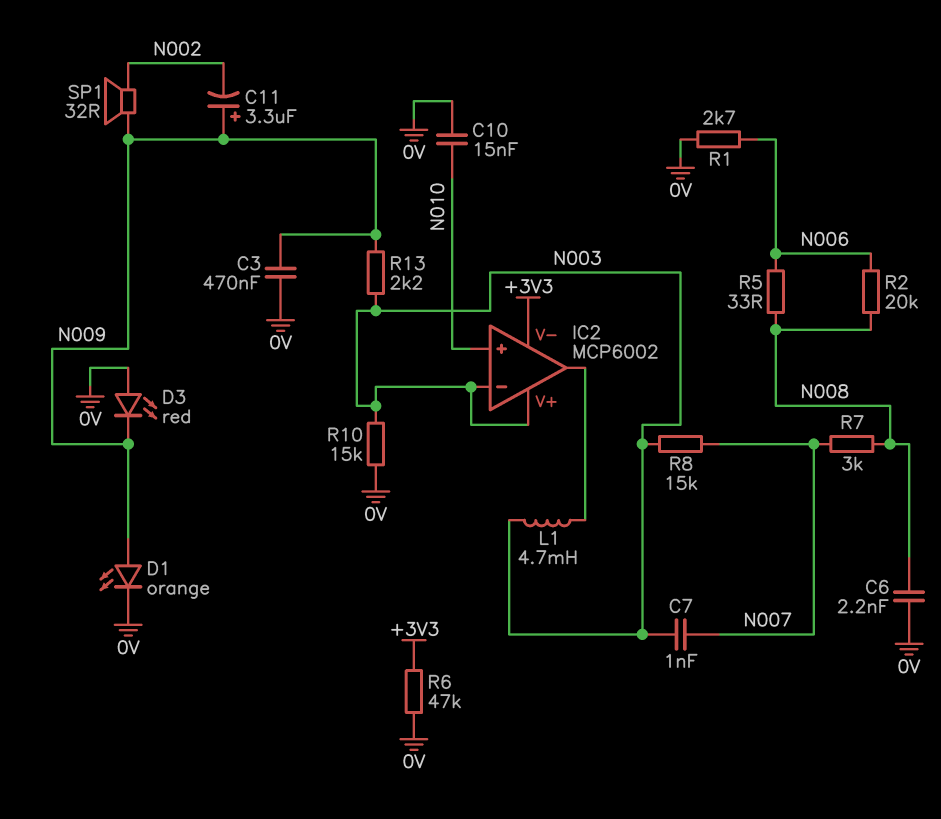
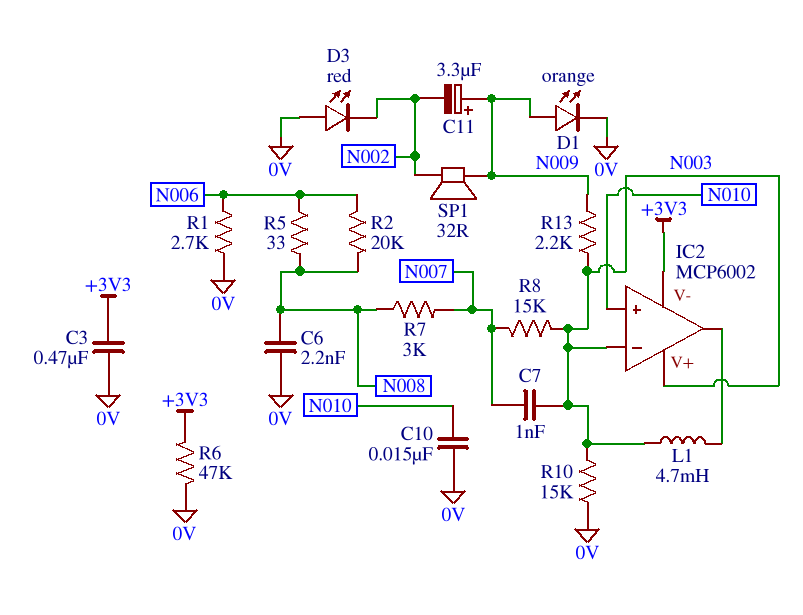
C3: 470nF (0V, N009) -> 470nF (+3V3, 0V)
D3: LED red (A 0V, K N009) -> LED red (A 0V, K N002)

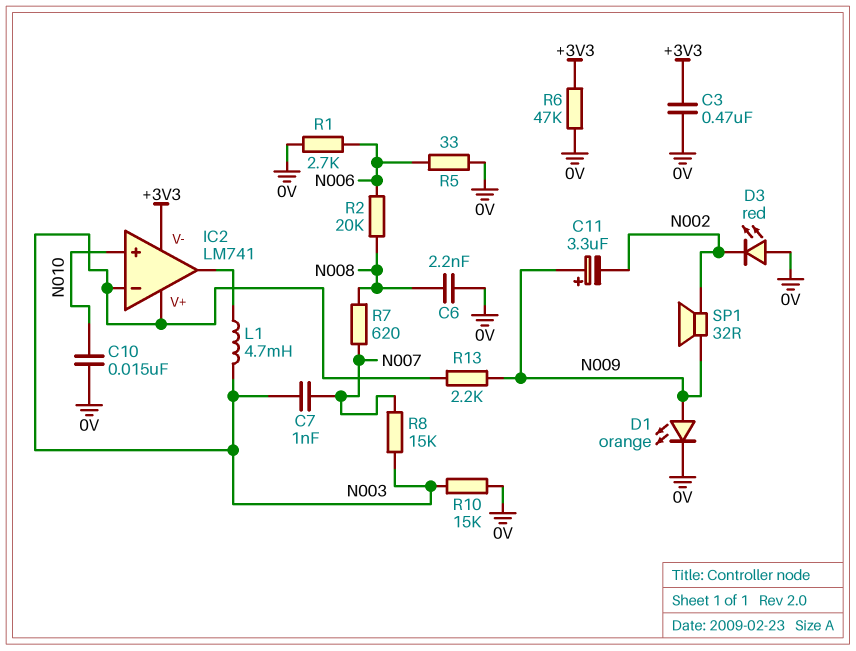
IC2: MCP6002 -> LM741
R5: 33 (N006, N008) -> 33 (0V, N006)
R7: 3k (N007, N008) -> 620 (N007, N008)

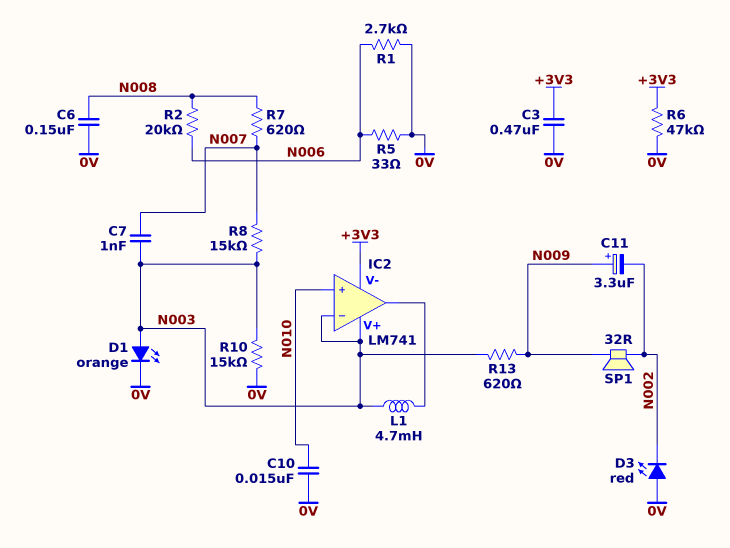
C6: 2.2nF (0V, N008) -> 150nF (0V, N008)
D1: LED orange (A N009, K 0V) -> LED orange (A N003, K 0V)
R13: 2.2k (N003, N009) -> 620 (N003, N009)

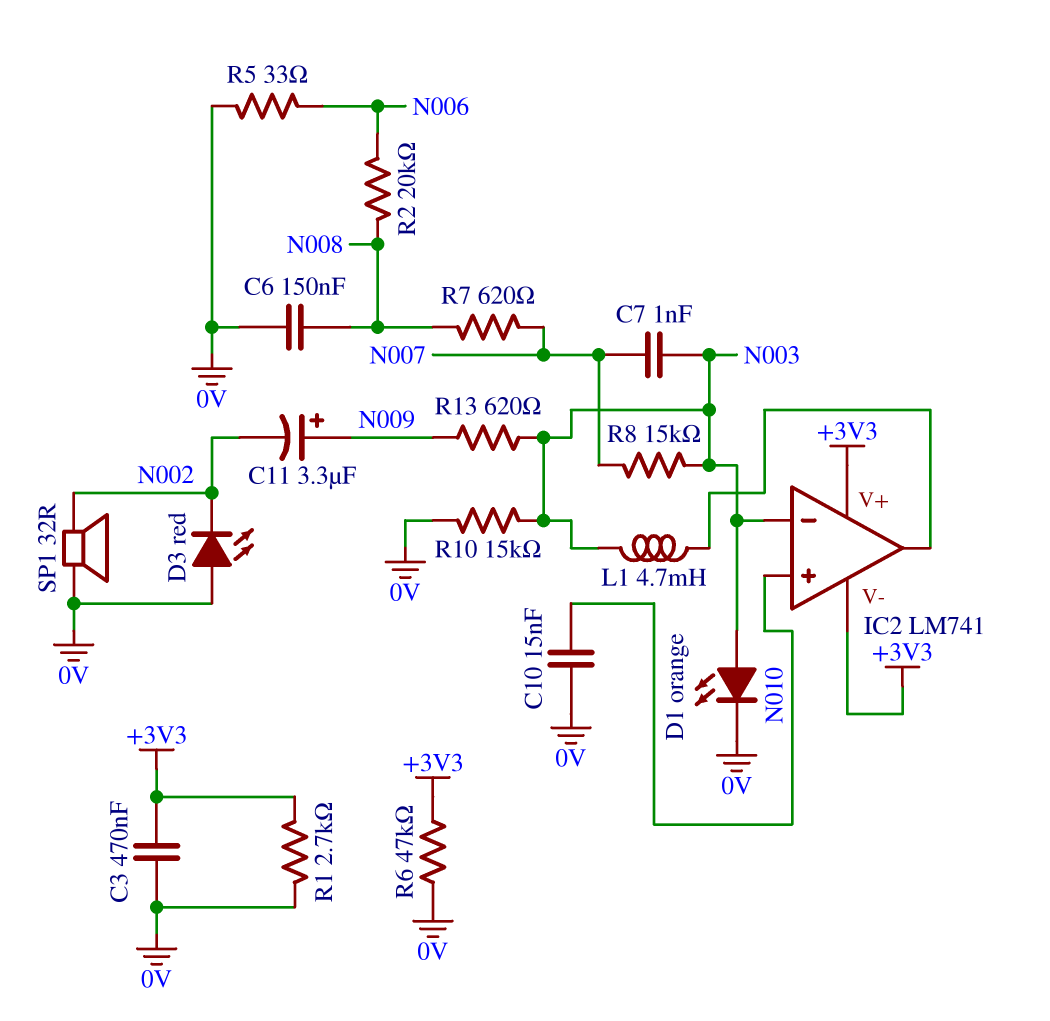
IC2 pin V+: N003 -> +3V3
R1: 2.7k (0V, N006) -> 2.7k (+3V3, 0V)
SP1: speaker 32R (N002, N009) -> speaker 32R (0V, N002)

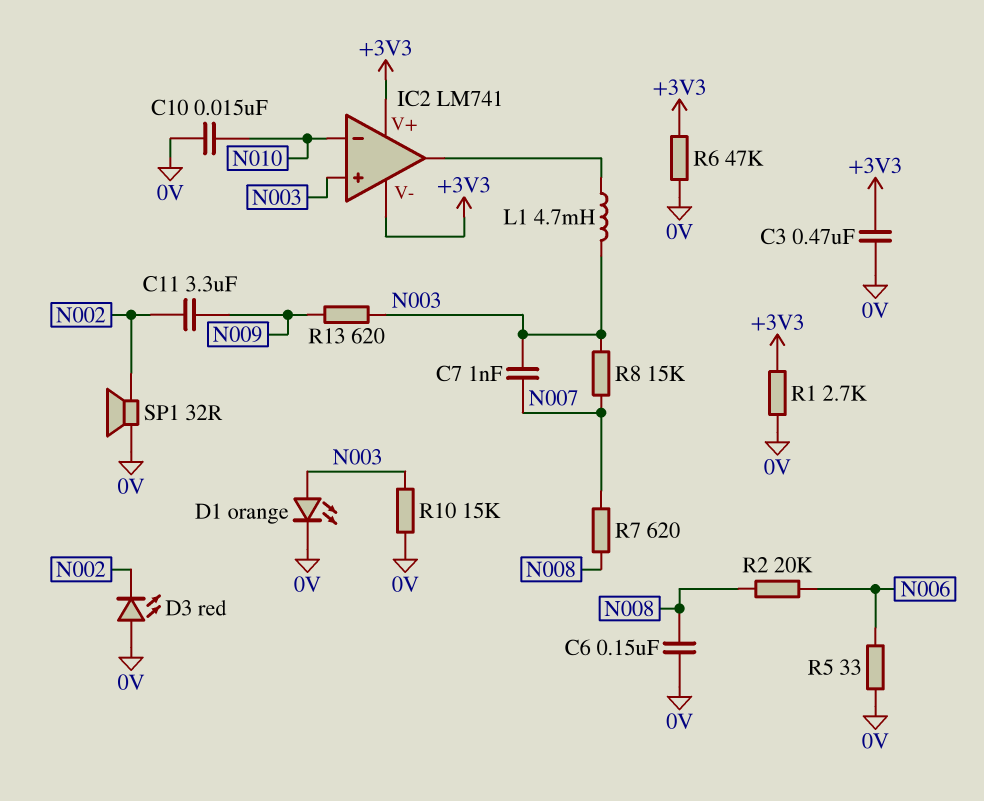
C11: 3.3uF (plus N009, minus N002) -> 3.3uF (N002, N009)
IC2 pin in+: N010 -> N003
IC2 pin in-: N003 -> N010

